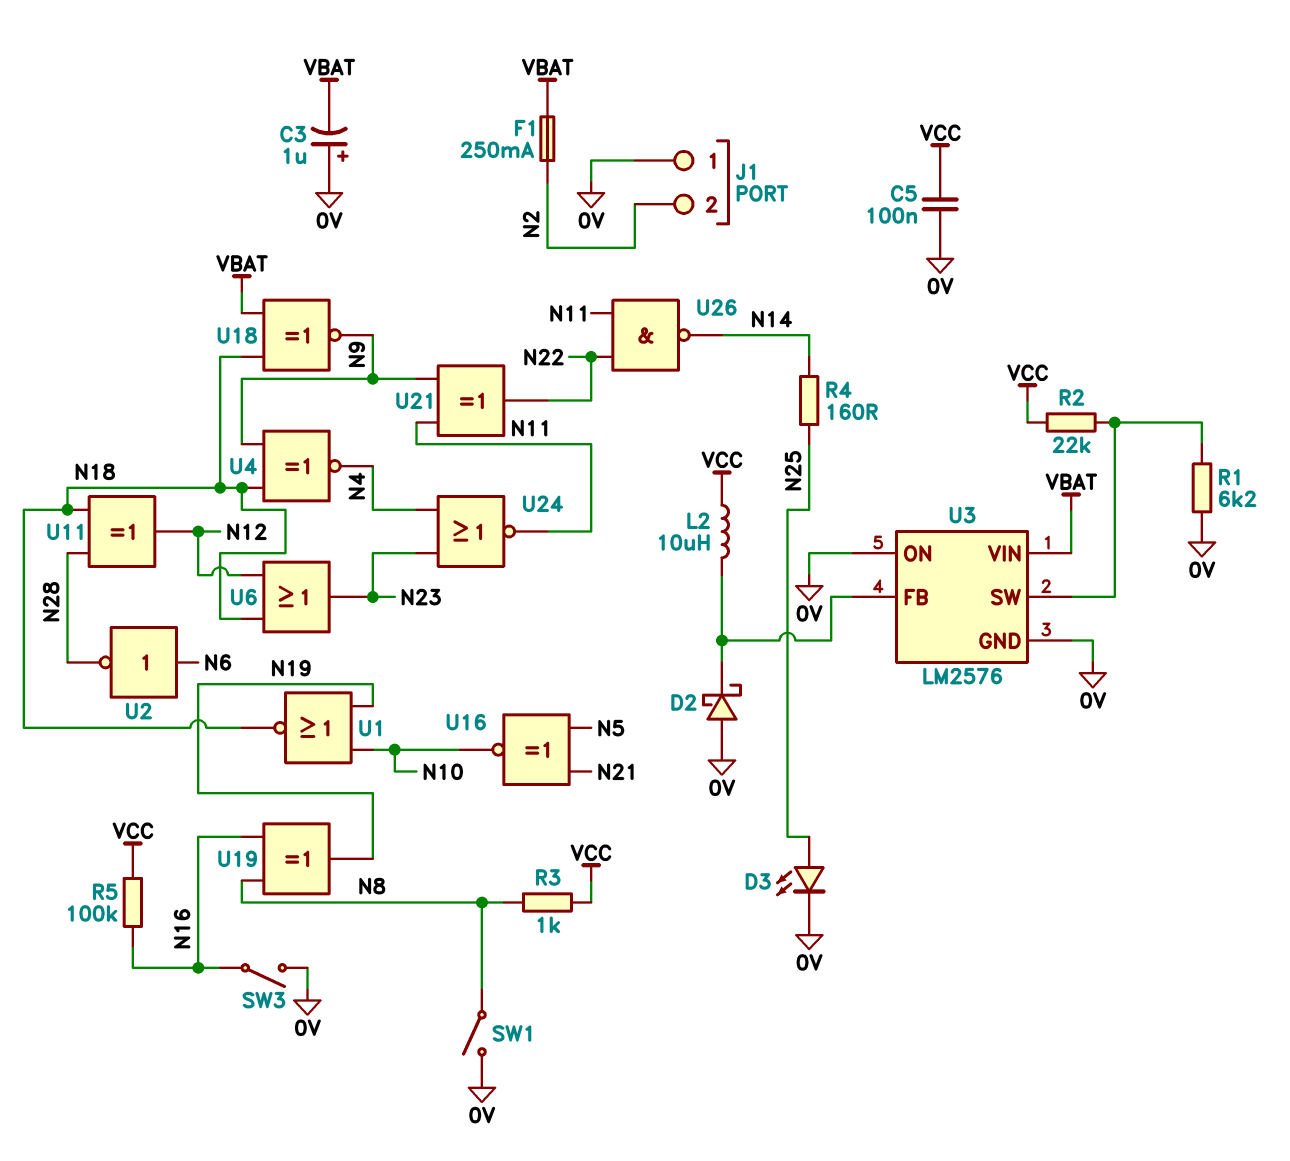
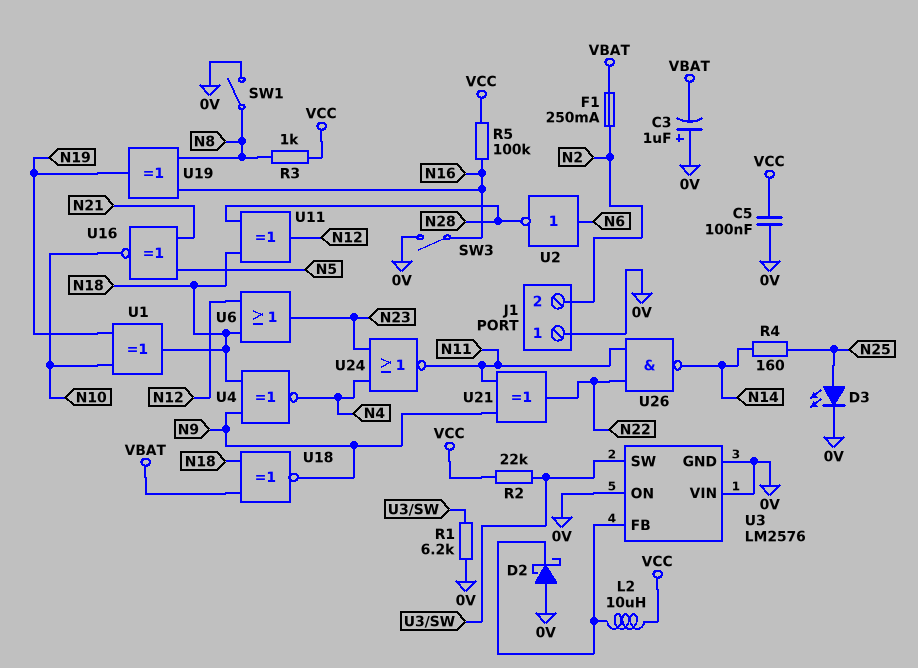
U1: NOR (in N10, in N19, out N18) -> XOR (in N10, in N19, out N18)
U3 pin VIN: VBAT -> 0V

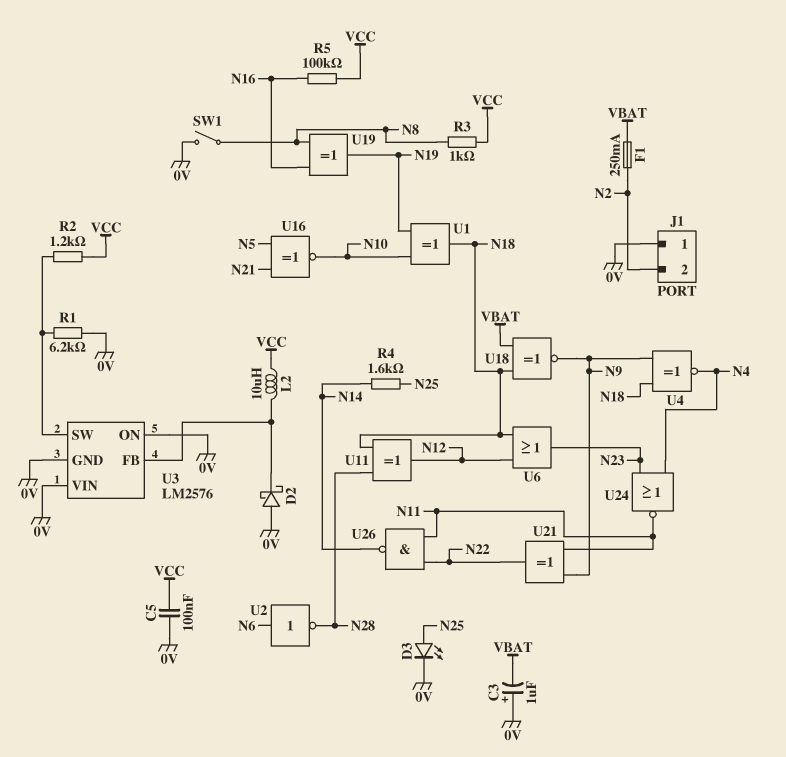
R2: 22k (U3/SW, VCC) -> 1.2k (U3/SW, VCC)
R4: 160 (N14, N25) -> 1.6k (N14, N25)
SW3: switch (0V, N16) -> none

